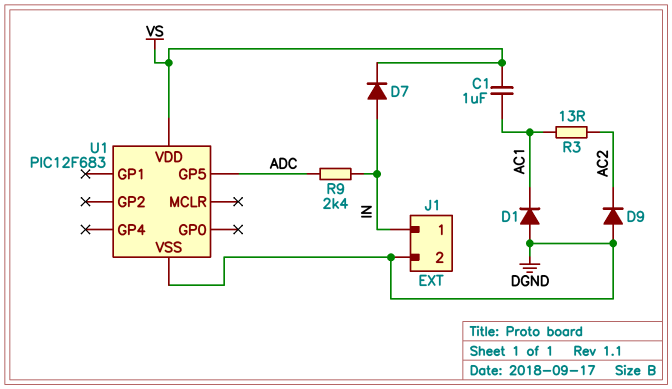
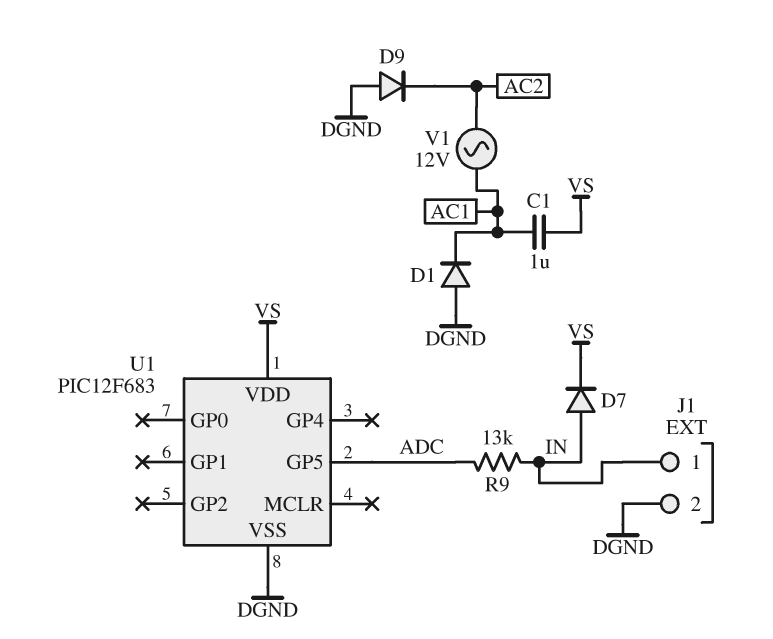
R3: 13 (AC1, AC2) -> none
R9: 2.4k (ADC, IN) -> 13k (ADC, IN)
V1: none -> AC 12V (AC1, AC2)

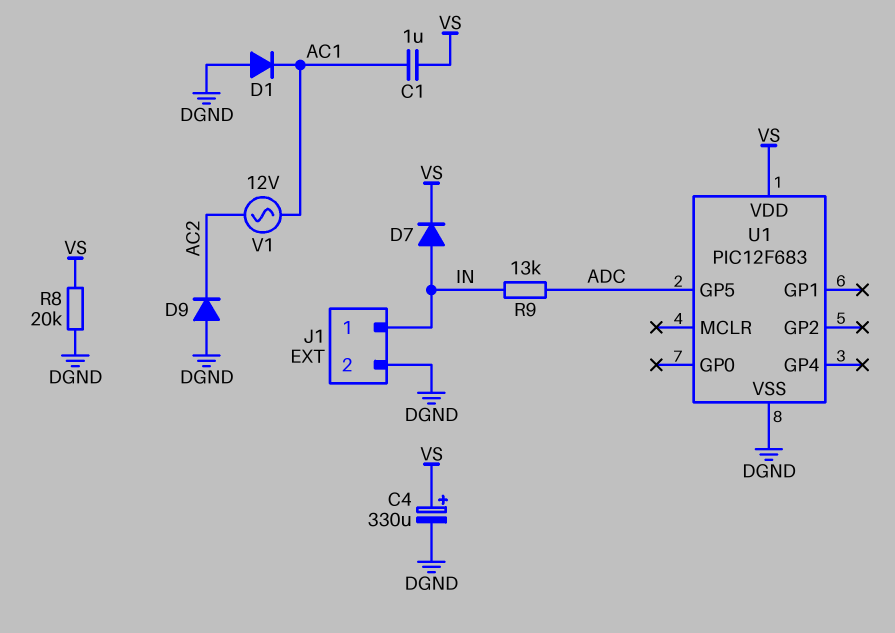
C4: none -> 330uF (plus VS, minus DGND)
R8: none -> 20k (DGND, VS)

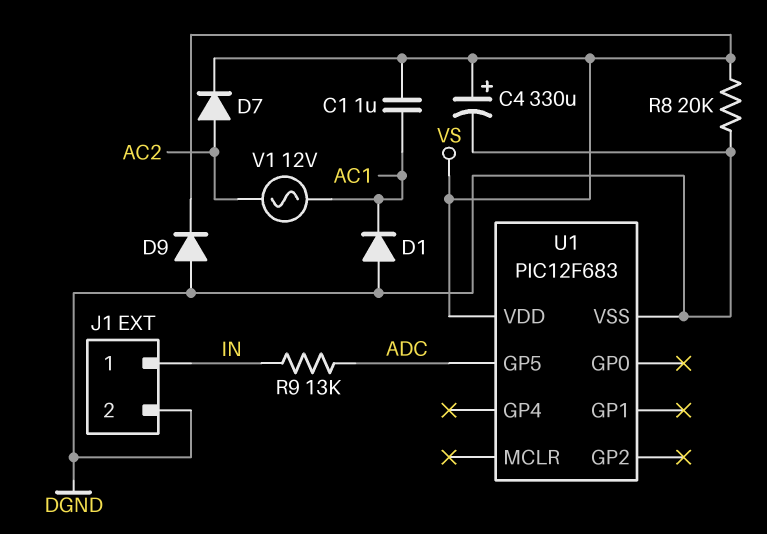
D7: diode (A IN, K VS) -> diode (A AC2, K VS)
D9: diode (A DGND, K AC2) -> diode (A DGND, K VS)

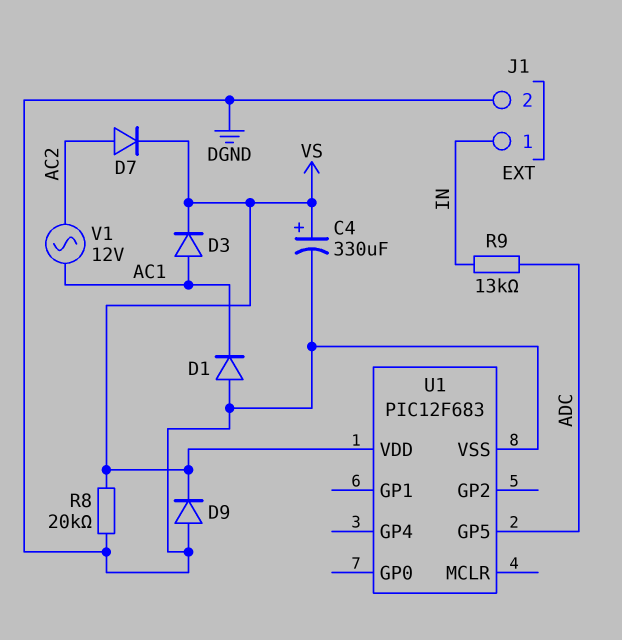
C1: 1uF (AC1, VS) -> none
D3: none -> diode (A AC1, K VS)

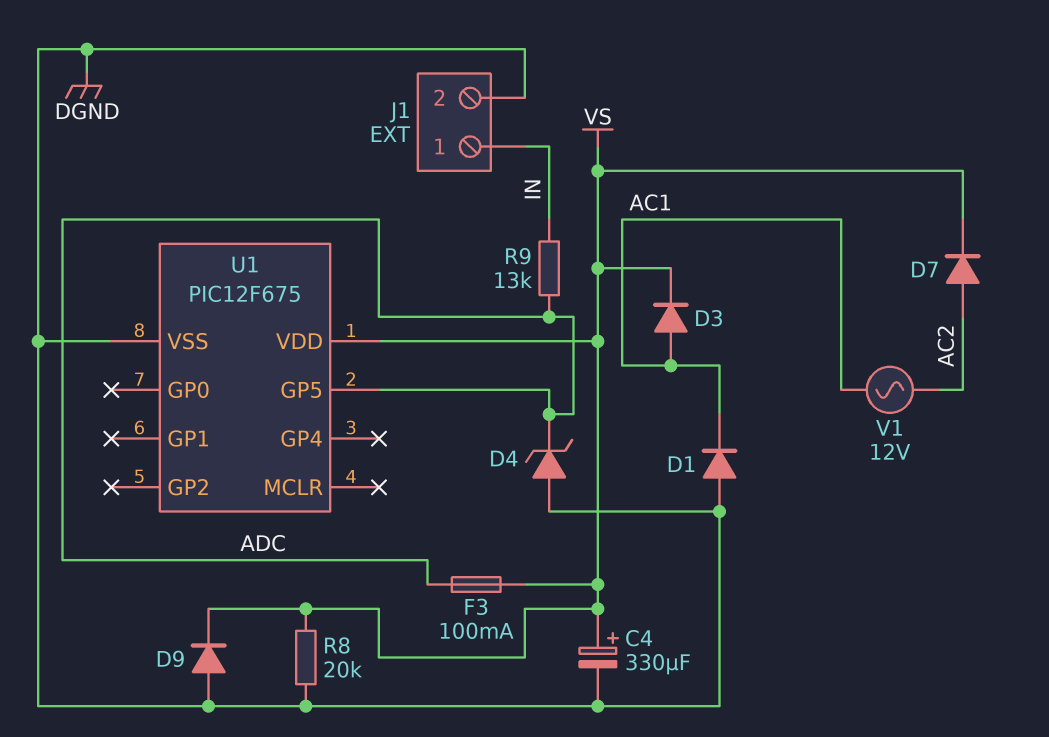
D4: none -> zener (A DGND, K ADC)
F3: none -> 100mA (ADC, VS)
U1: PIC12F683 -> PIC12F675

